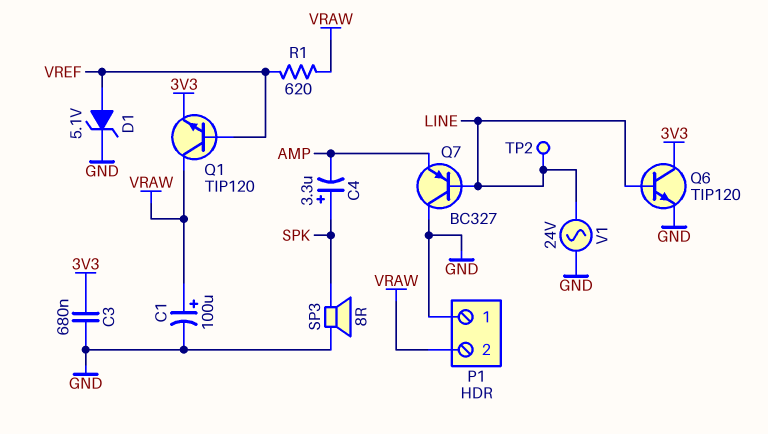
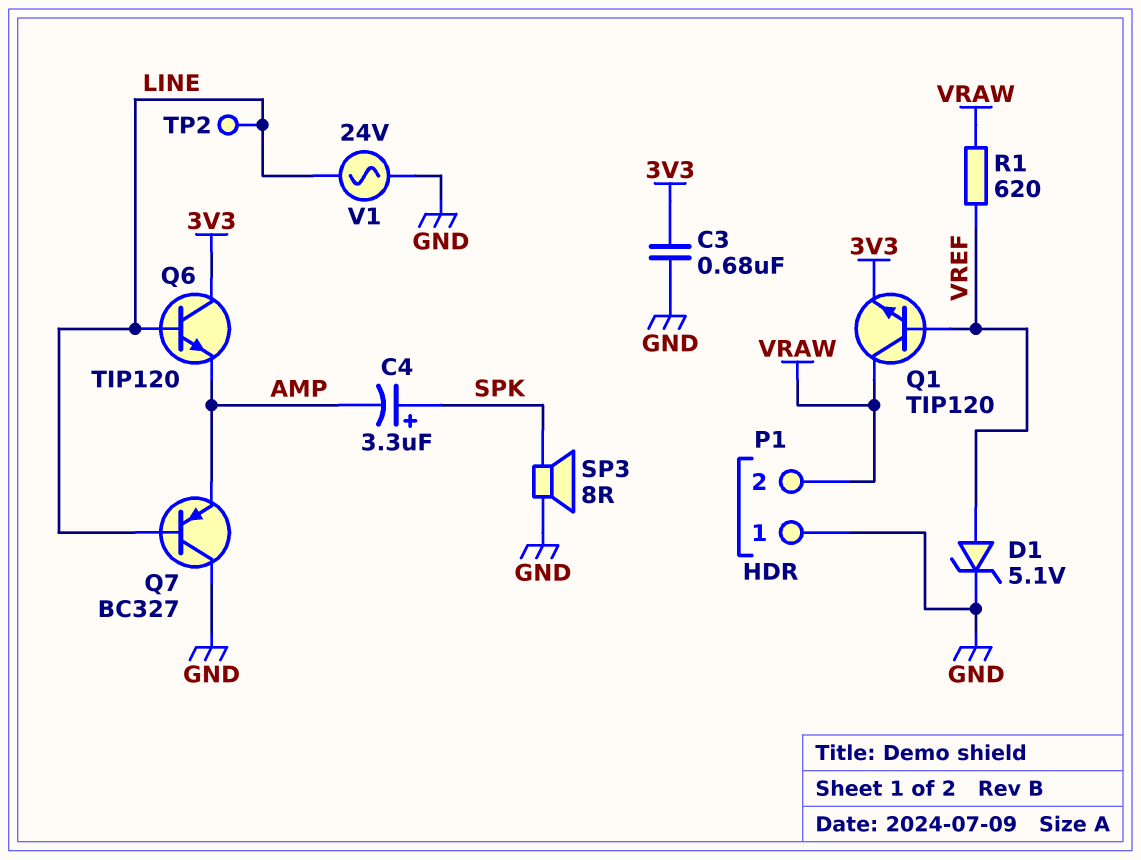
C1: 100uF (plus VRAW, minus GND) -> none
Q6: NPN TIP120 (B LINE, C 3V3, E GND) -> NPN TIP120 (B LINE, C 3V3, E AMP)

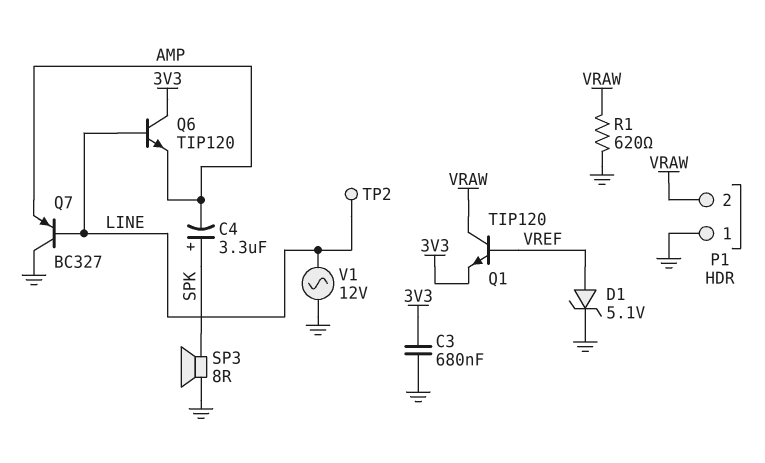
R1: 620 (VRAW, VREF) -> 620 (GND, VRAW)
V1: AC 24V (GND, LINE) -> AC 12V (GND, LINE)

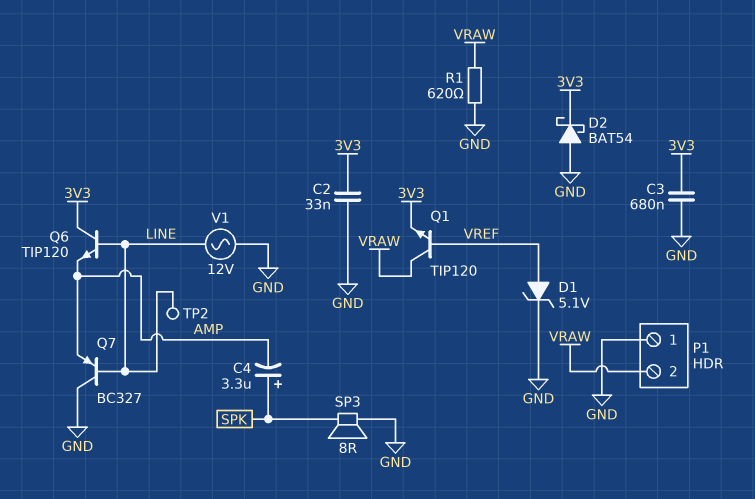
C2: none -> 33nF (3V3, GND)
D2: none -> schottky BAT54 (A GND, K 3V3)

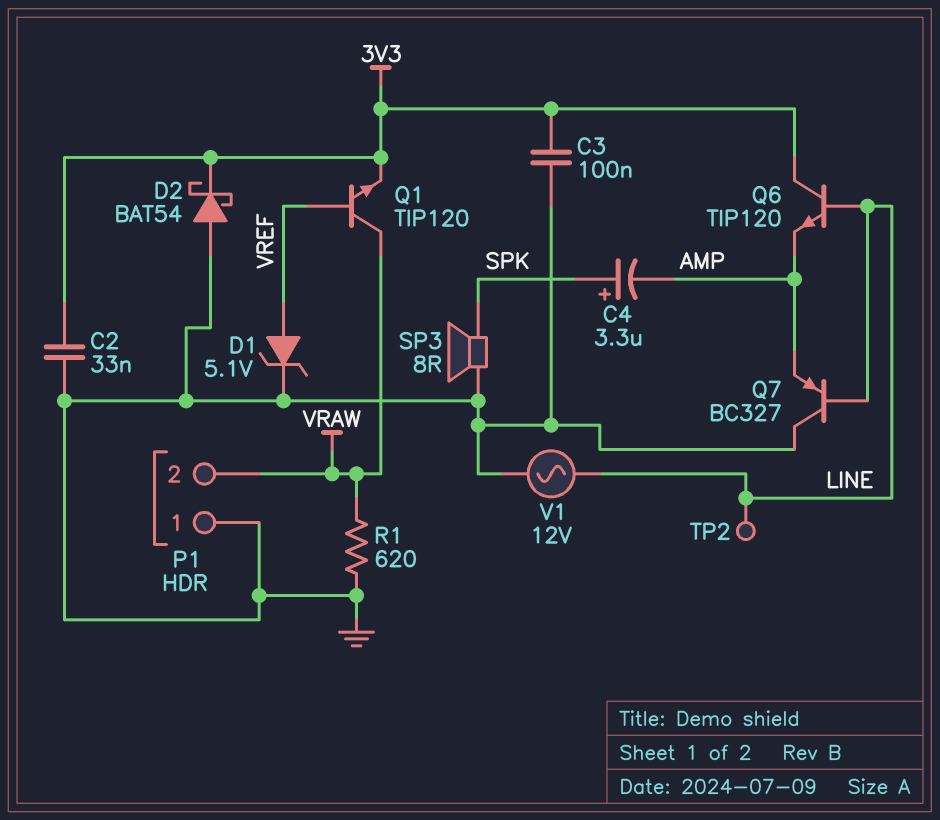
C3: 680nF (3V3, GND) -> 100nF (3V3, GND)

